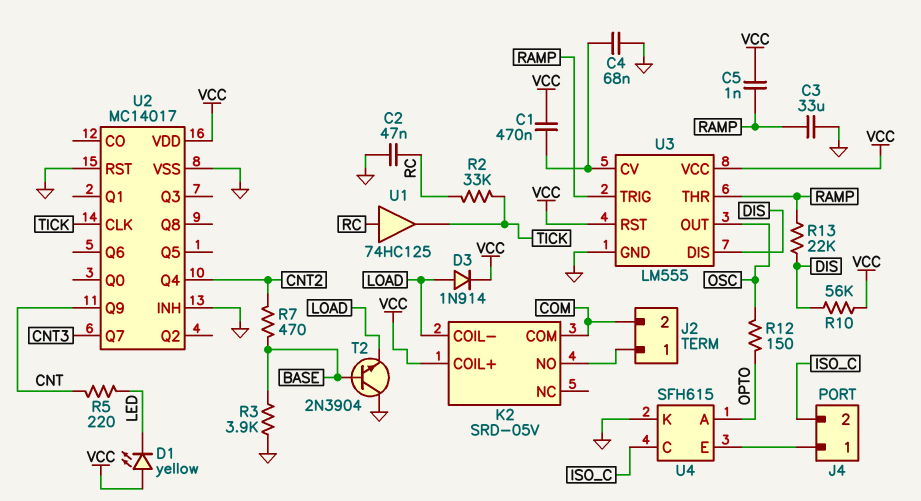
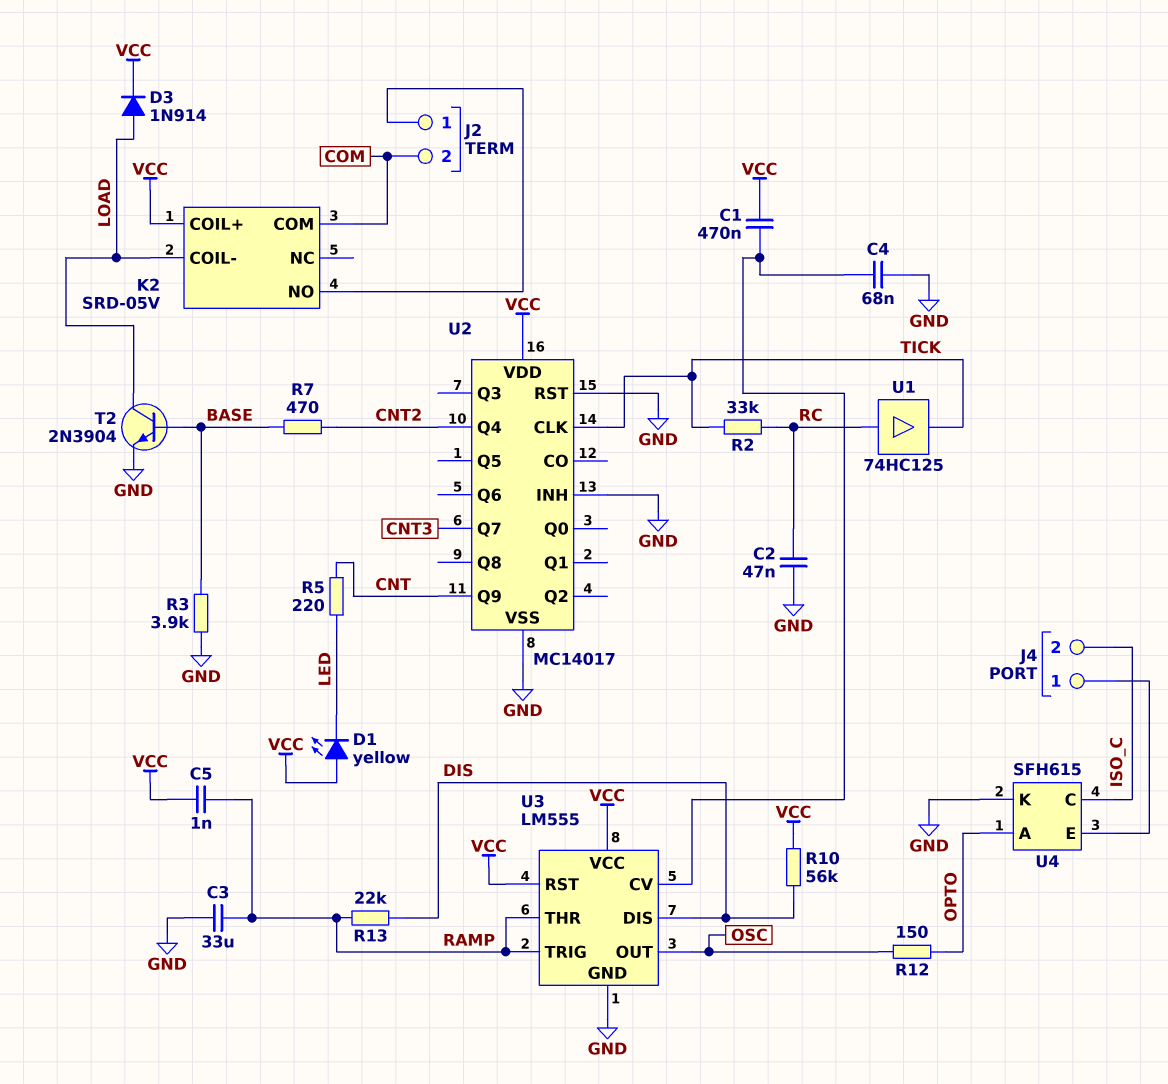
T2: NPN 2N3904 (B BASE, C GND, E LOAD) -> NPN 2N3904 (B BASE, C LOAD, E GND)

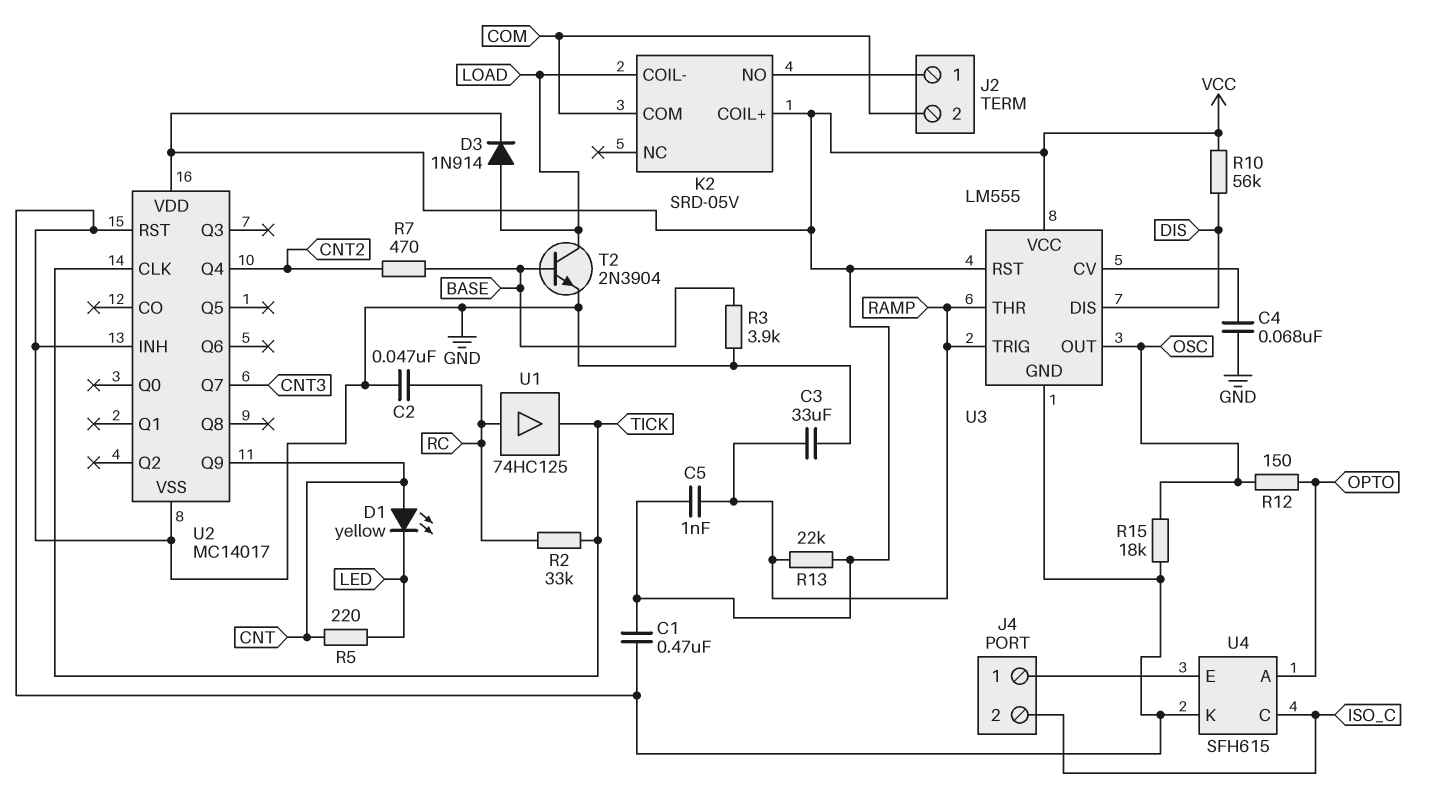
C1: 470nF (U3/CV, VCC) -> 470nF (GND, VCC)
D1: LED yellow (A VCC, K LED) -> LED yellow (A CNT, K LED)
R13: 22k (DIS, RAMP) -> 22k (RAMP, VCC)
R15: none -> 18k (GND, OSC)

